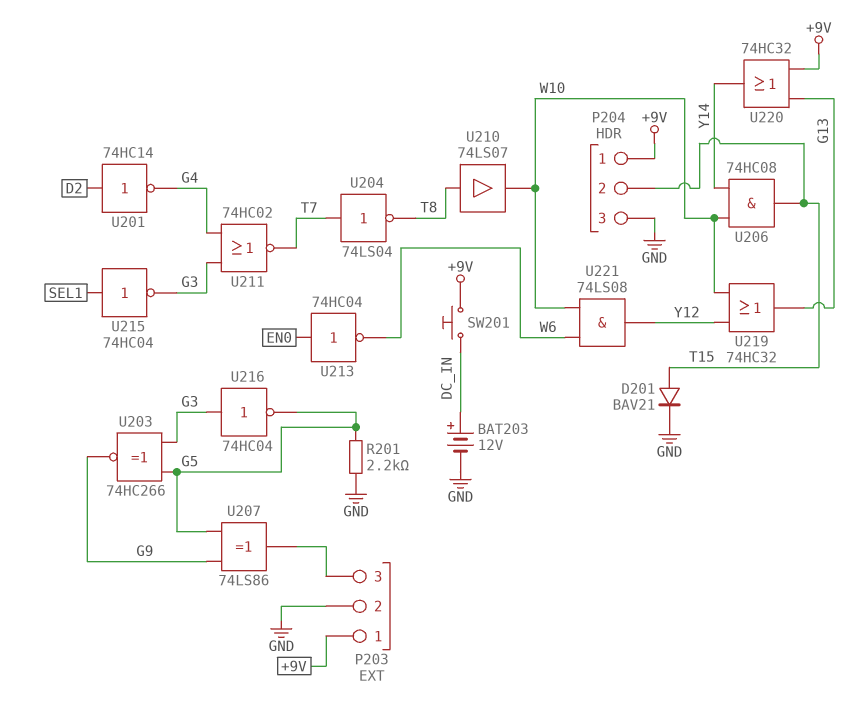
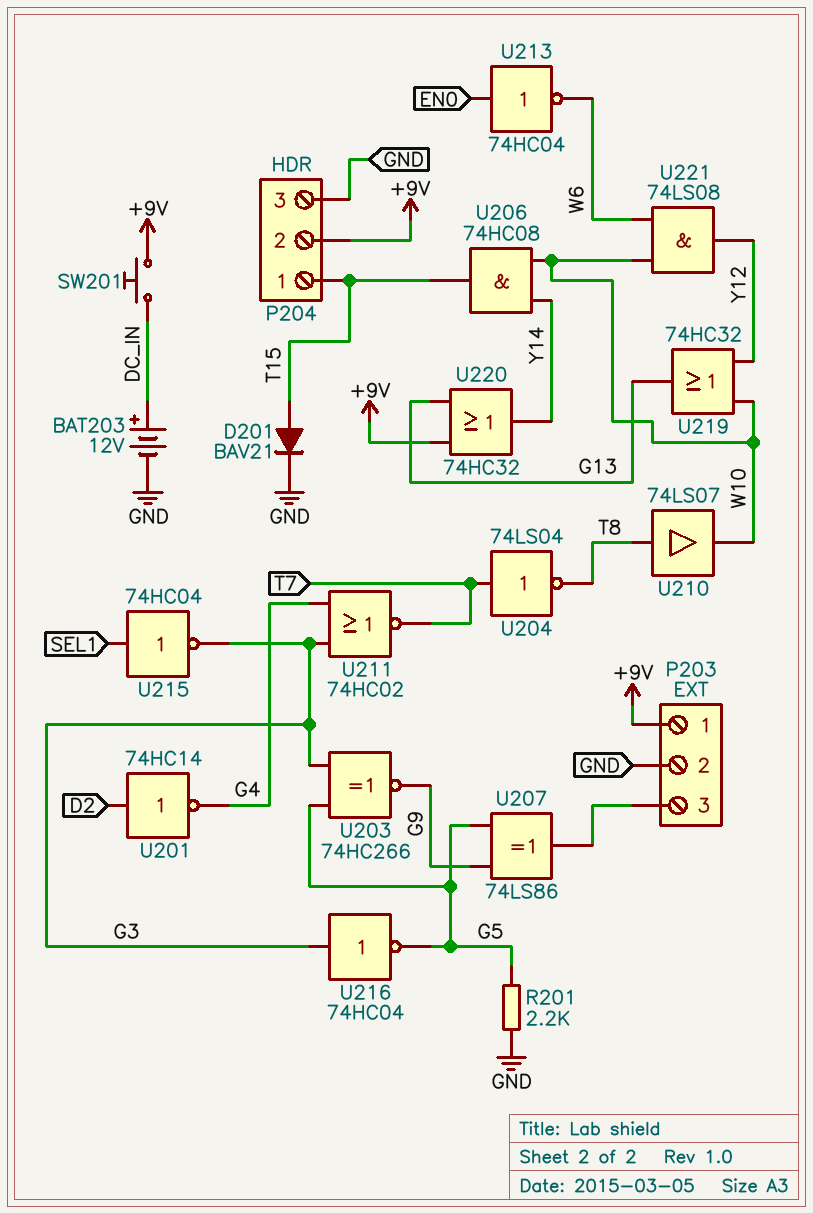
P204 pin 1: +9V -> T15
P204 pin 2: T15 -> +9V

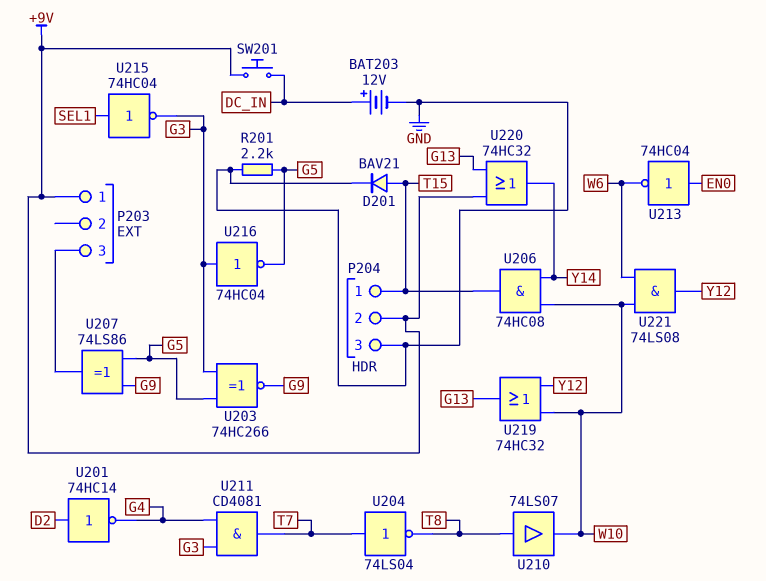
P203 pin 2: GND -> none
U211: NOR 74HC02 (in G3, in G4, out T7) -> AND CD4081 (in G3, in G4, out T7)

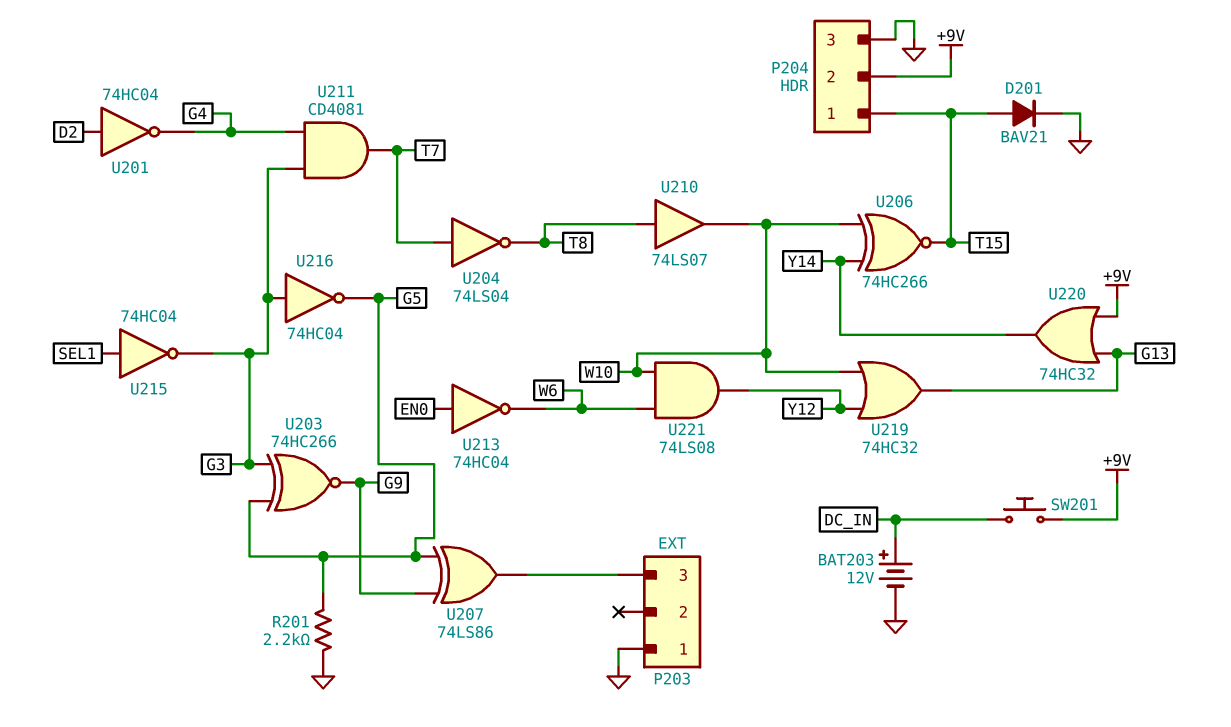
P203 pin 1: +9V -> GND
U201: NOT 74HC14 (in D2, out G4) -> NOT 74HC04 (in D2, out G4)
U206: AND 74HC08 (in W10, in Y14, out T15) -> XNOR 74HC266 (in W10, in Y14, out T15)

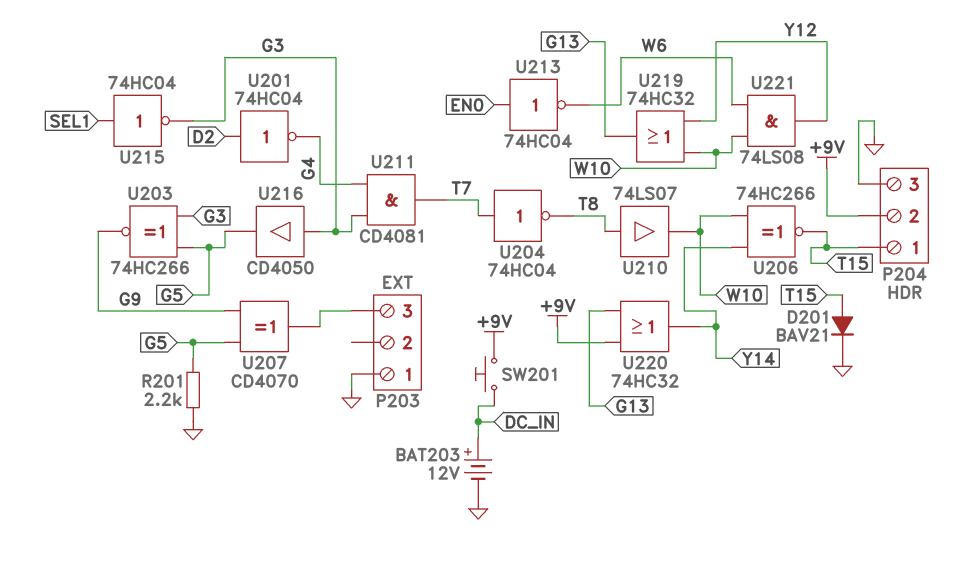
U204: NOT 74LS04 (in T7, out T8) -> NOT 74HC04 (in T7, out T8)
U207: XOR 74LS86 (in G5, in G9, out P203/3) -> XOR CD4070 (in G5, in G9, out P203/3)
U216: NOT 74HC04 (in G3, out G5) -> buffer CD4050 (in G3, out G5)

